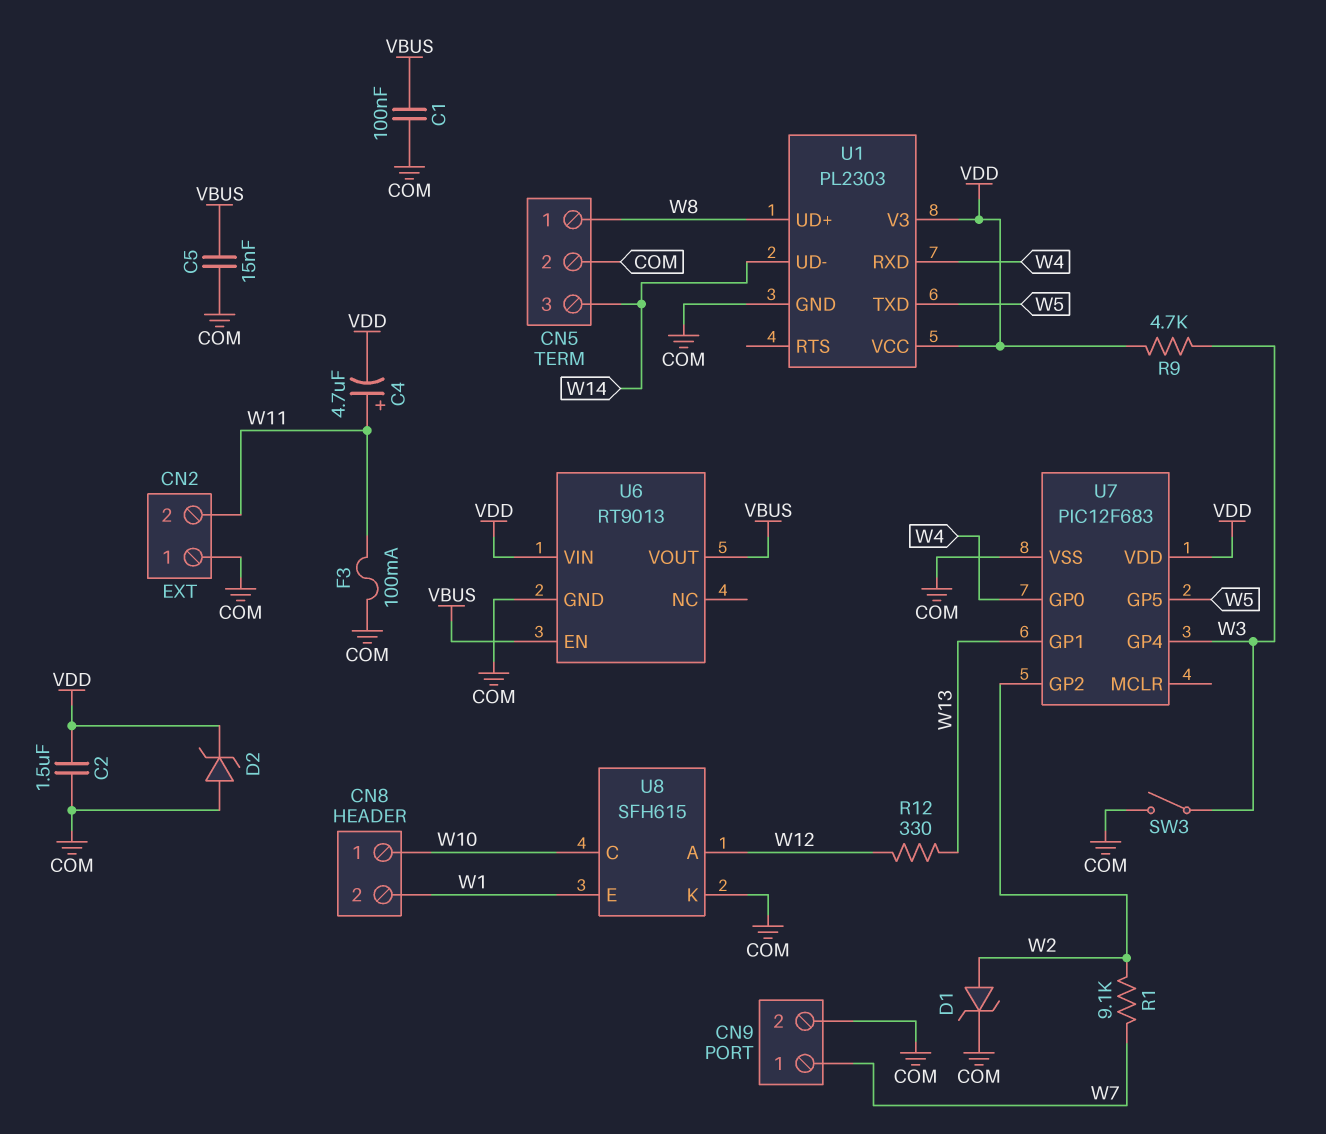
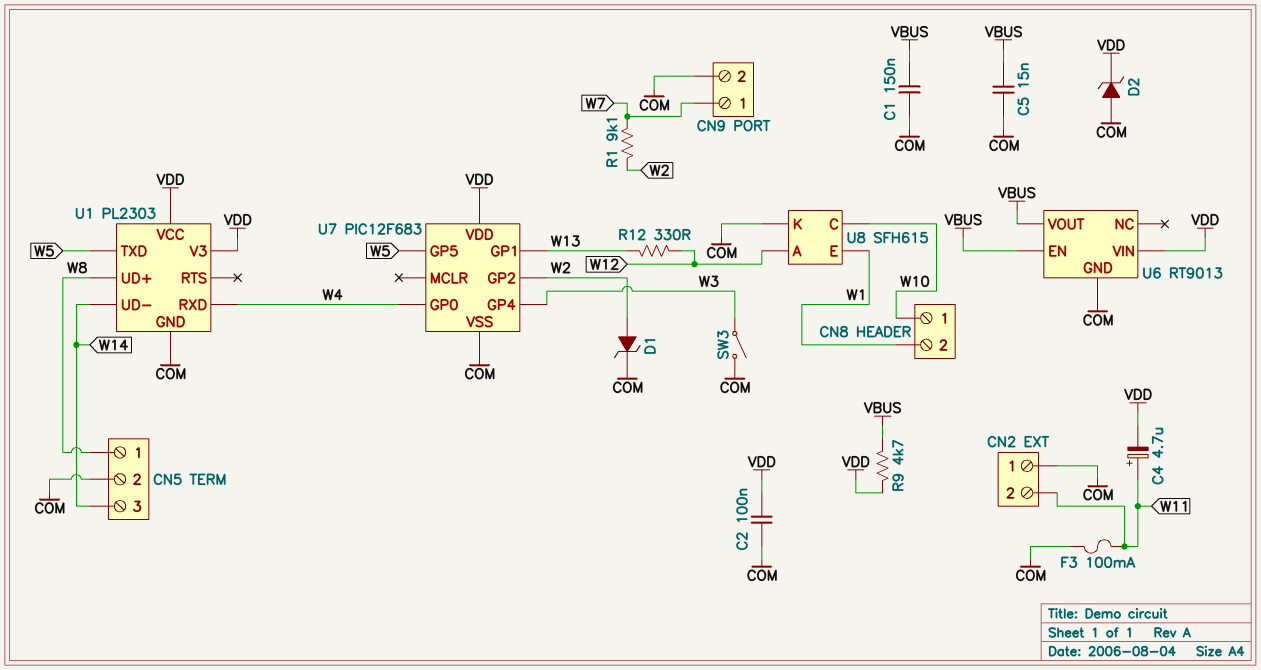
C1: 100nF (COM, VBUS) -> 150nF (COM, VBUS)
C2: 1.5uF (COM, VDD) -> 100nF (COM, VDD)
R9: 4.7k (VDD, W3) -> 4.7k (VBUS, VDD)

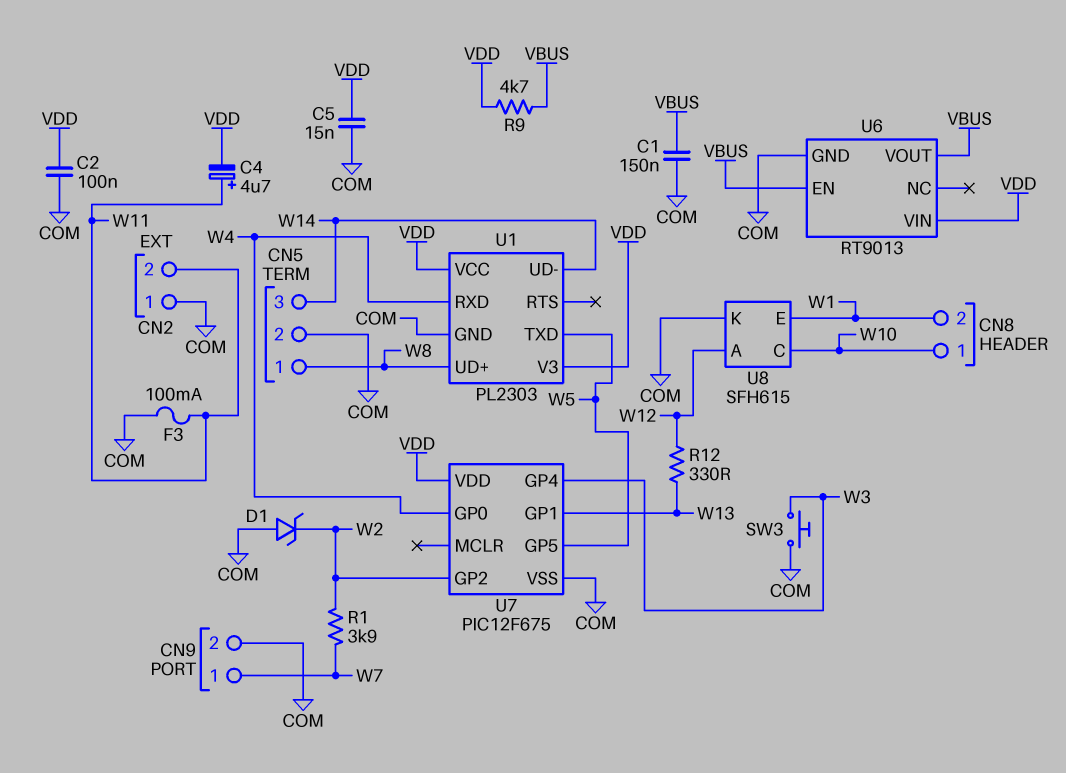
C5: 15nF (COM, VBUS) -> 15nF (COM, VDD)
D1: zener (A W2, K COM) -> zener (A COM, K W2)
D2: zener (A COM, K VDD) -> none
R1: 9.1k (W2, W7) -> 3.9k (W2, W7)
SW3: switch (COM, W3) -> button (COM, W3)
U7: PIC12F683 -> PIC12F675

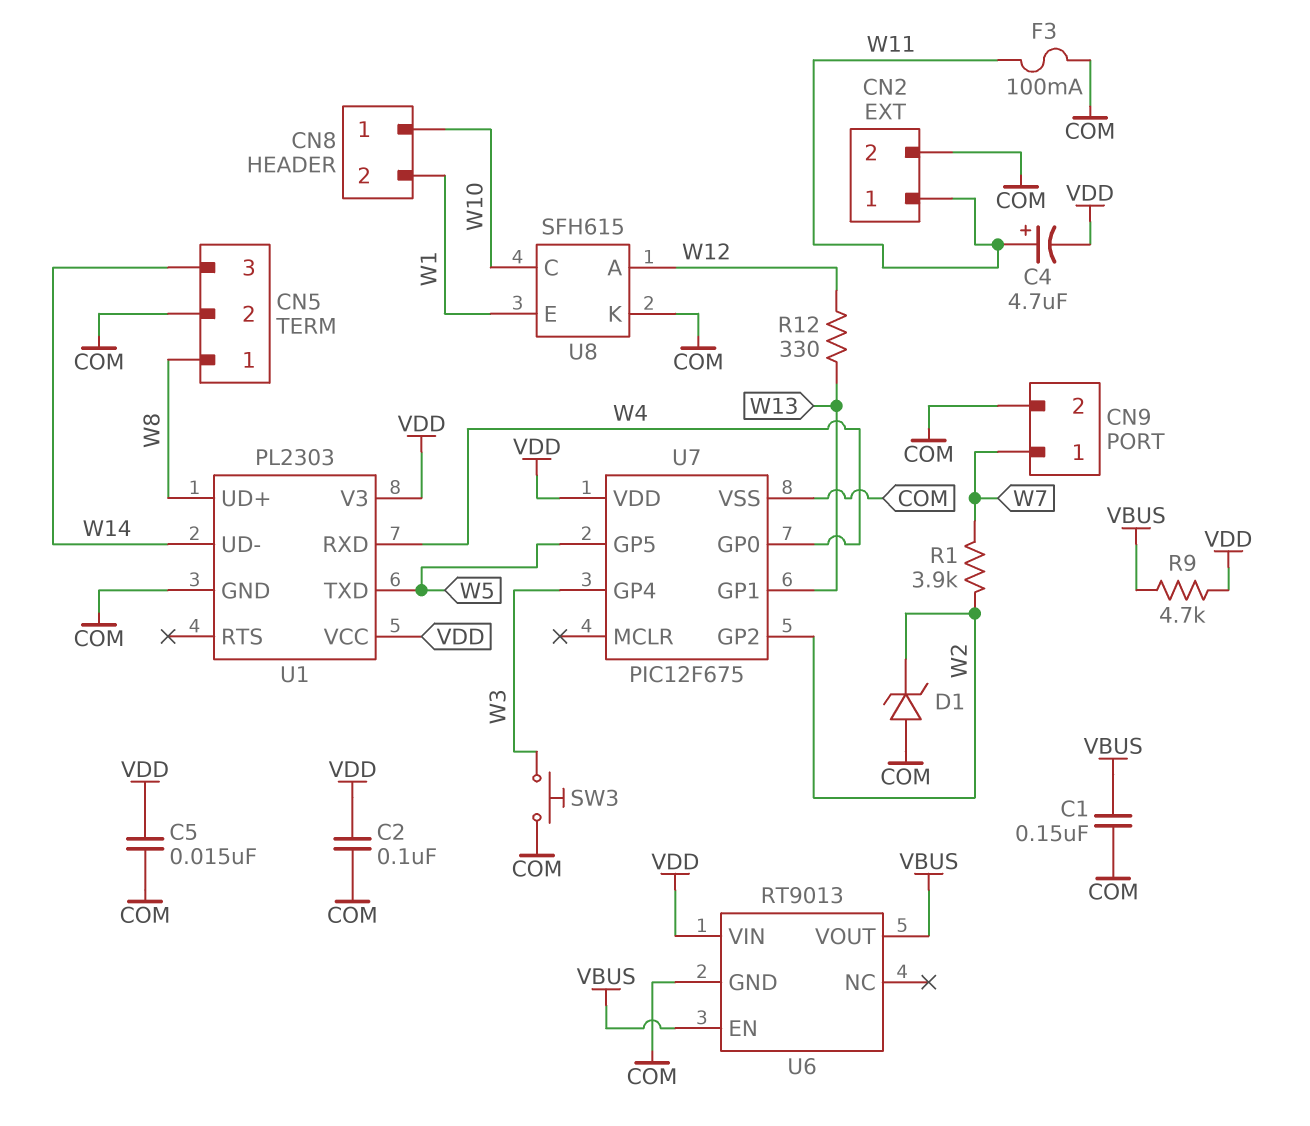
CN2 pin 1: COM -> W11
CN2 pin 2: W11 -> COM

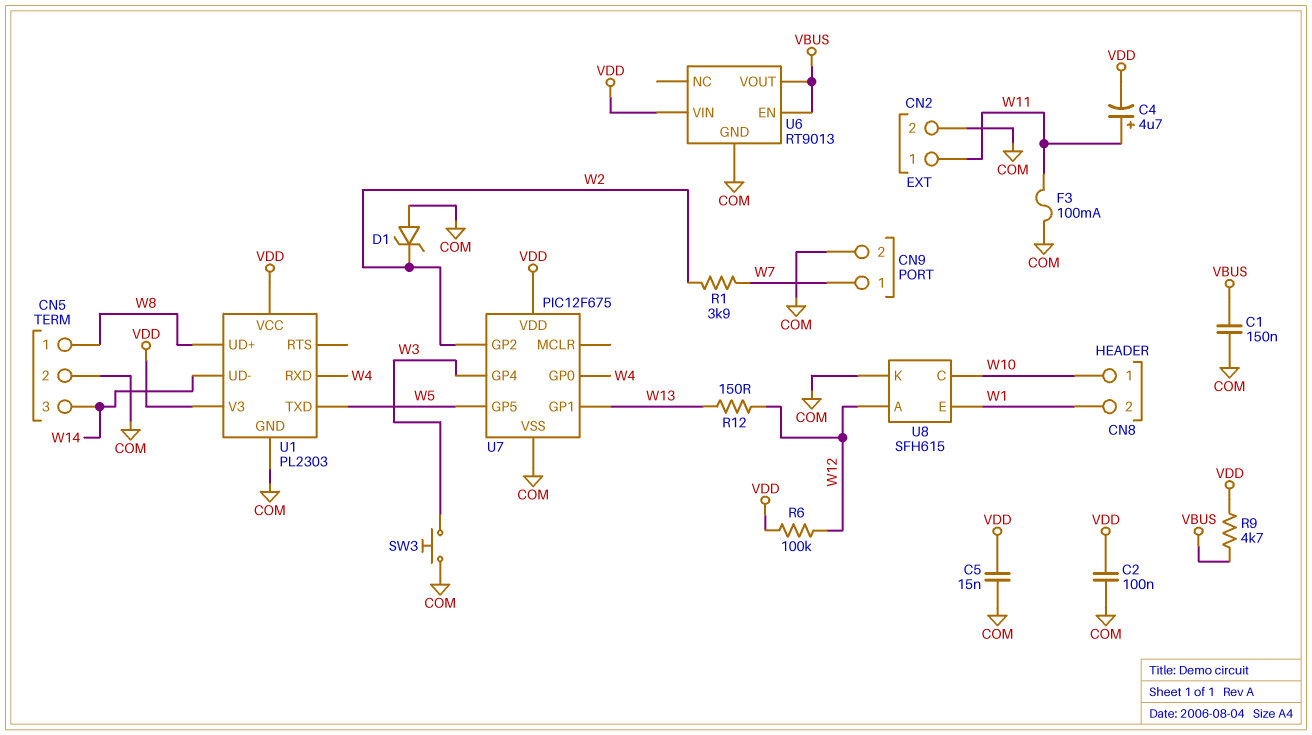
R6: none -> 100k (VDD, W12)
R12: 330 (W12, W13) -> 150 (W12, W13)

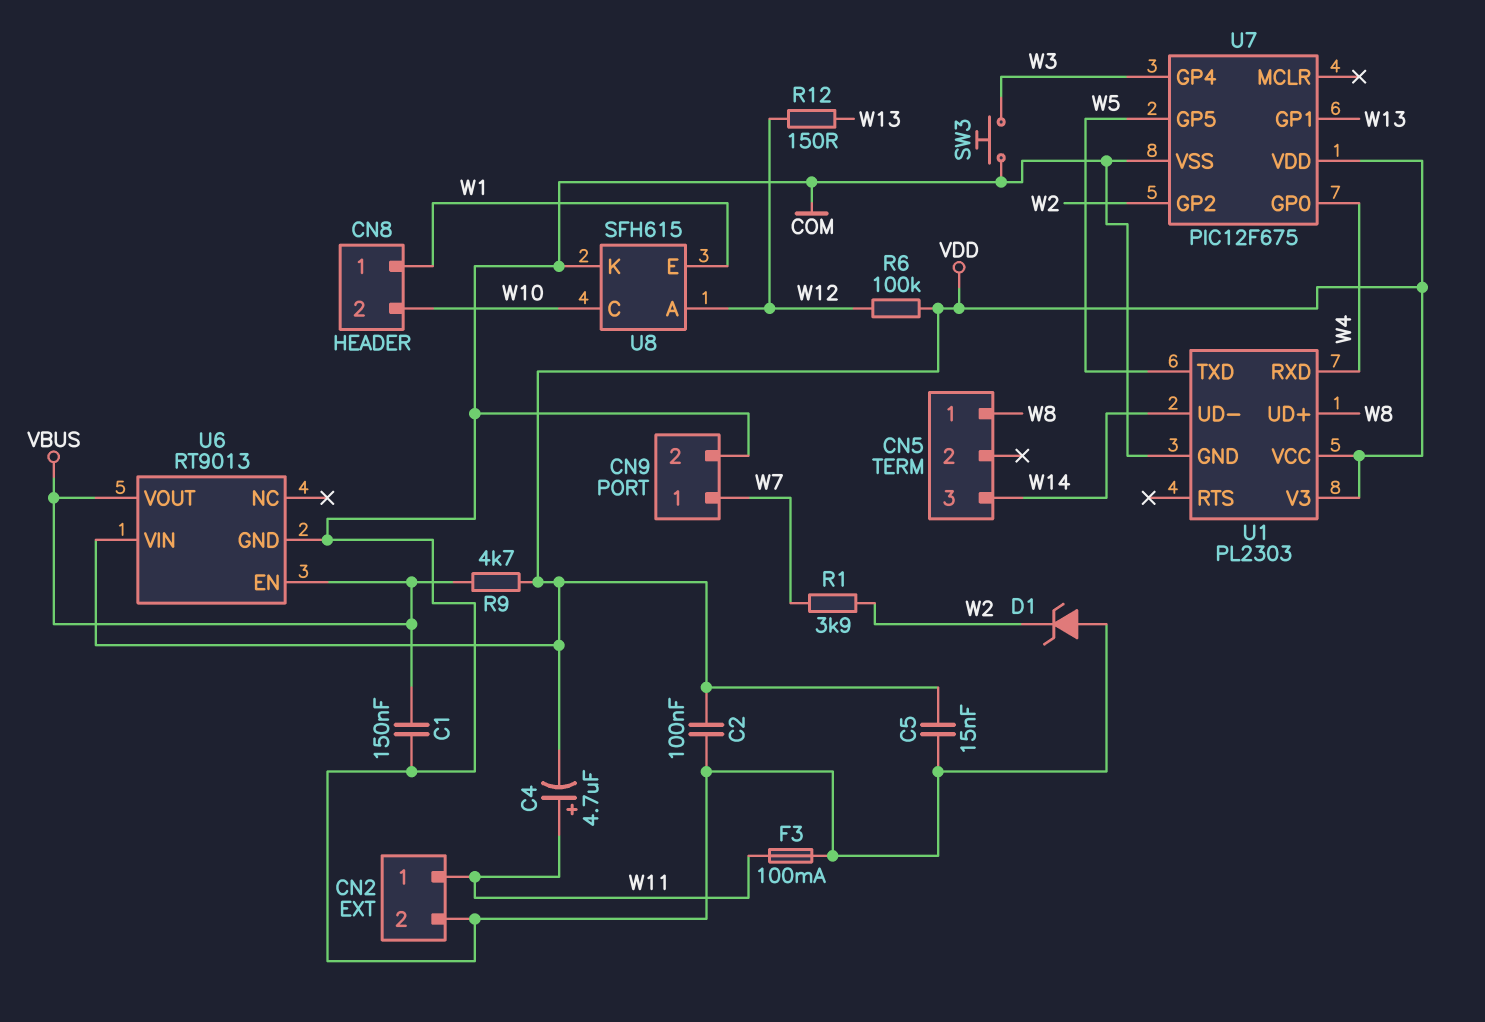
CN5 pin 2: COM -> none
CN8 pin 1: W10 -> W1
CN8 pin 2: W1 -> W10

